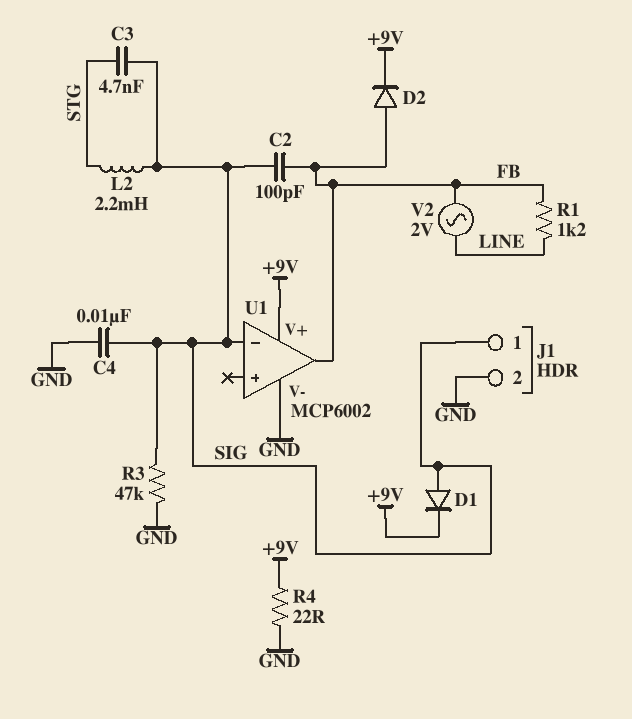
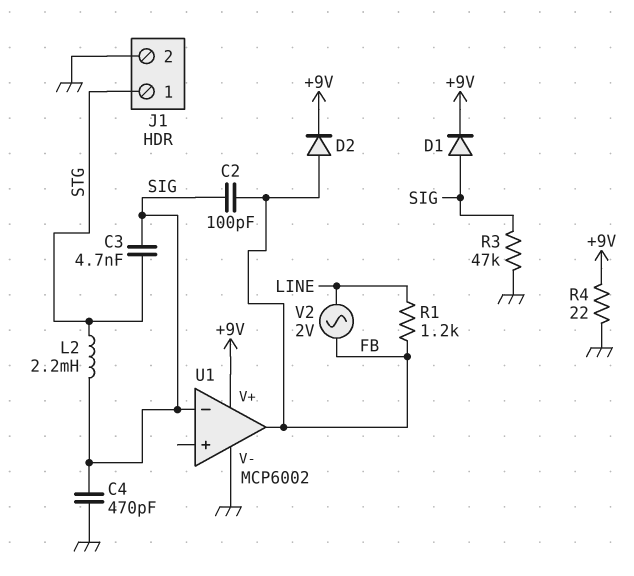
C4: 10nF (GND, SIG) -> 470pF (GND, SIG)
J1 pin 1: SIG -> STG

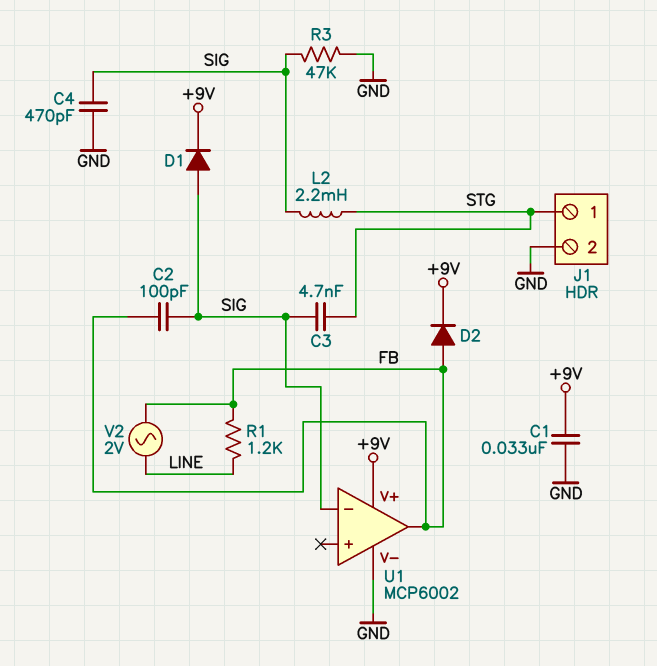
C1: none -> 33nF (+9V, GND)
R4: 22 (+9V, GND) -> none

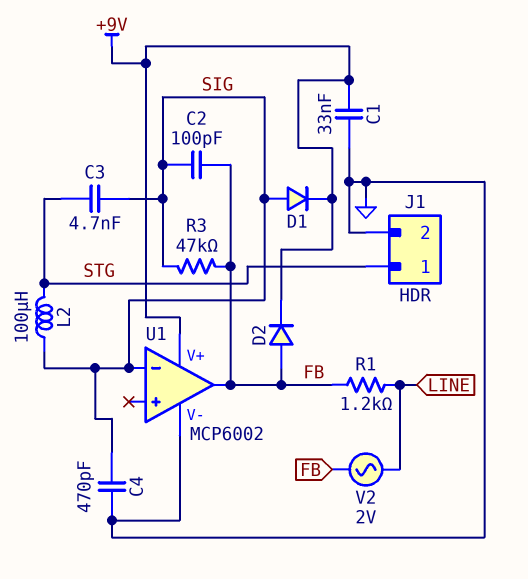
L2: 2.2mH (SIG, STG) -> 100uH (SIG, STG)
R3: 47k (GND, SIG) -> 47k (FB, SIG)

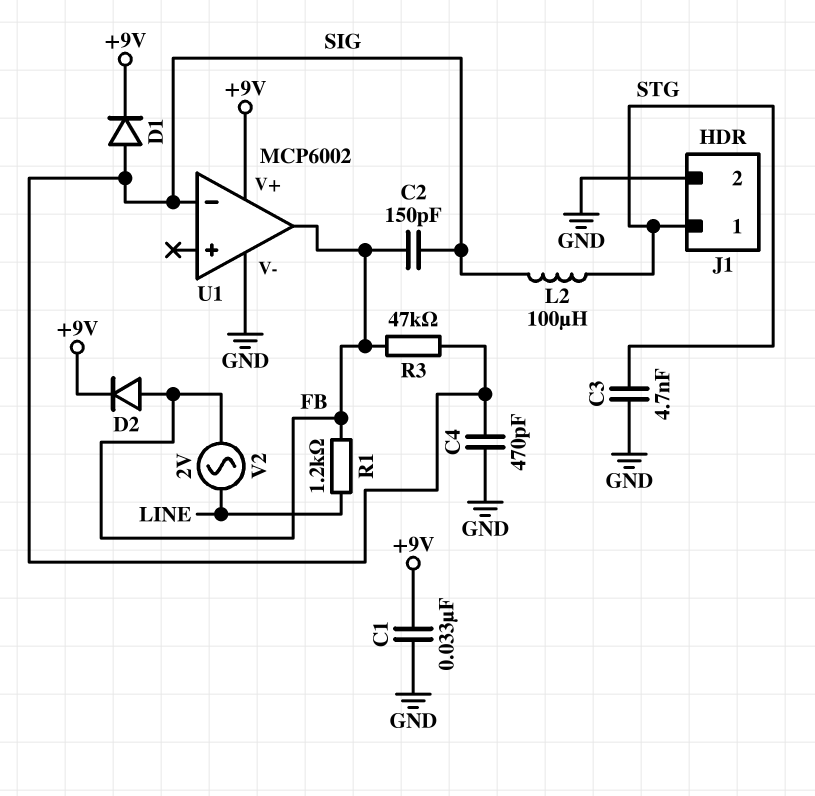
C2: 100pF (FB, SIG) -> 150pF (FB, SIG)
C3: 4.7nF (SIG, STG) -> 4.7nF (GND, STG)

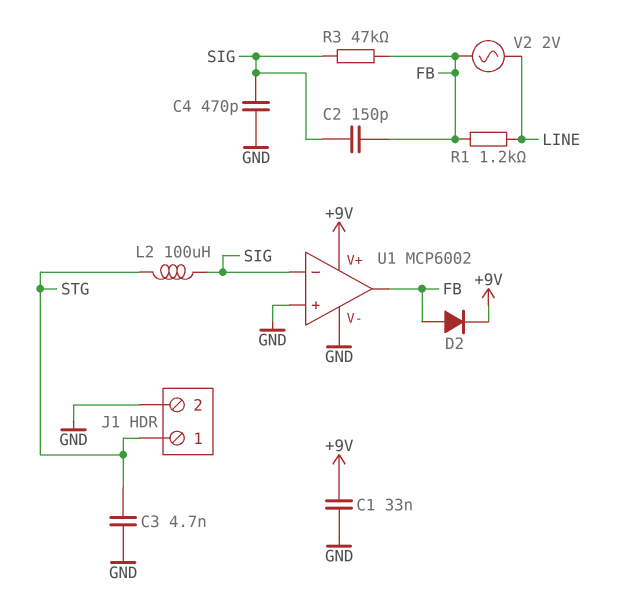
D1: diode (A SIG, K +9V) -> none
U1 pin in+: none -> GND

